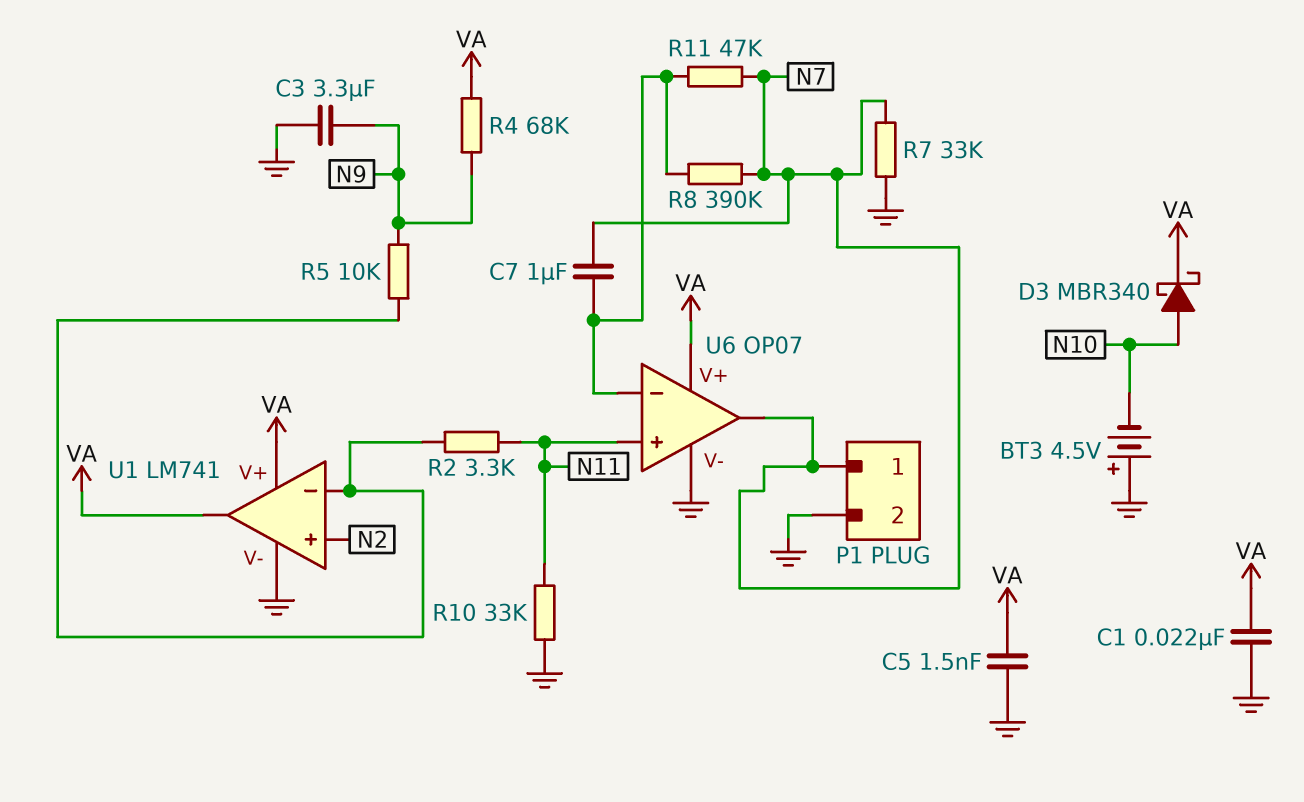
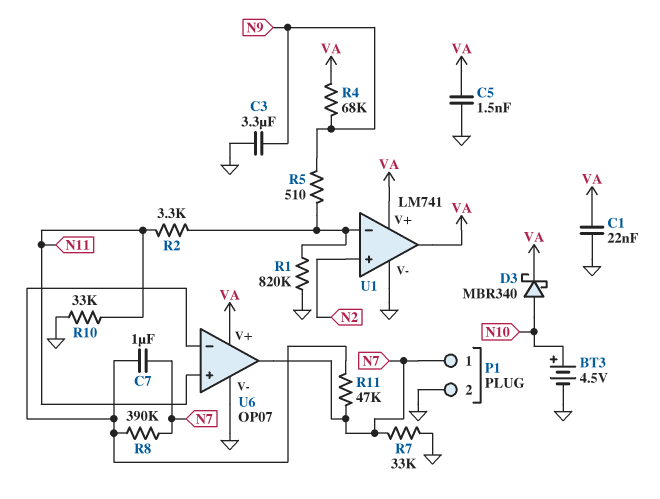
BT3: 4.5V (plus GND, minus N10) -> 4.5V (plus N10, minus GND)
R1: none -> 820k (GND, U1/in-)
R5: 10k (N9, U1/in-) -> 510 (N9, U1/in-)

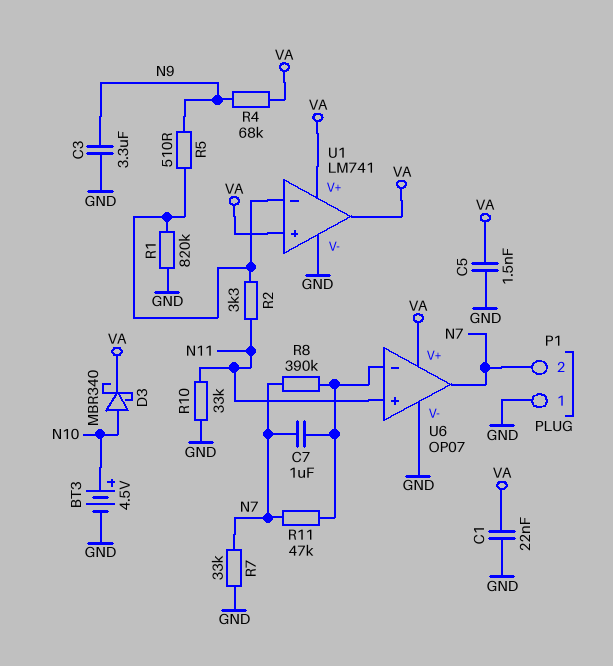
P1 pin 1: N7 -> GND
P1 pin 2: GND -> N7
U1 pin in+: N2 -> VA

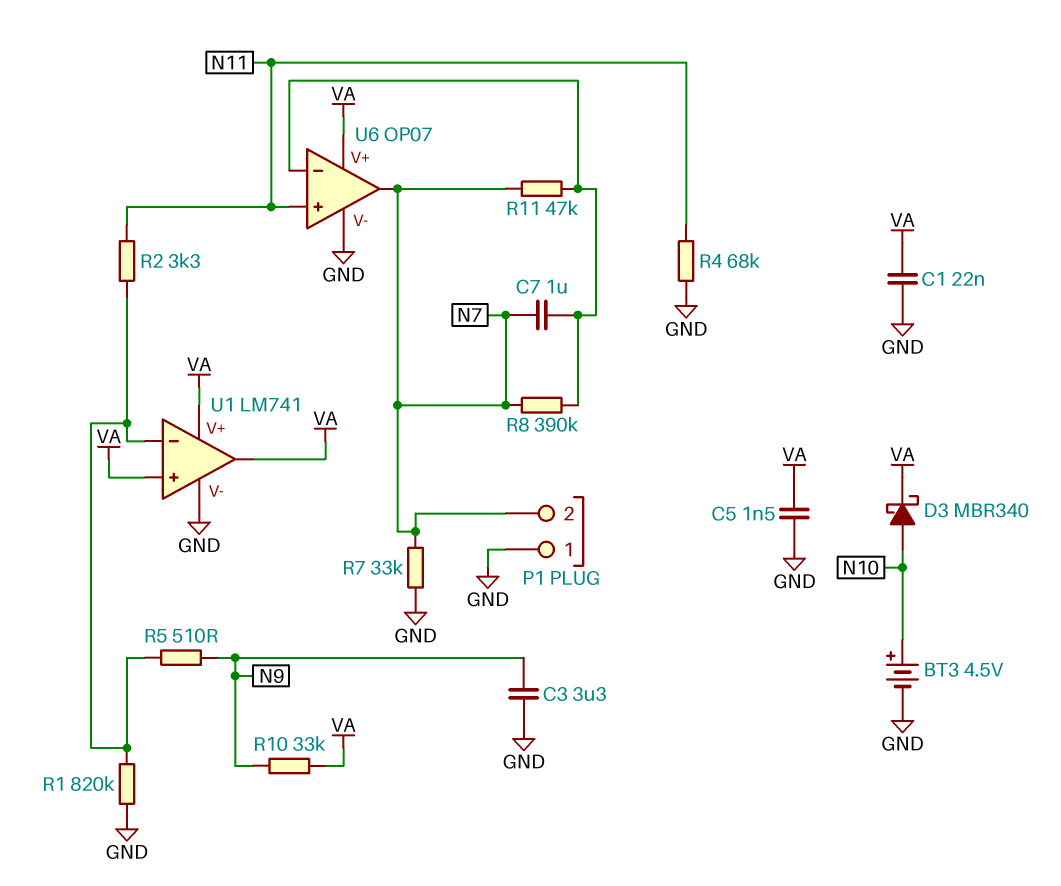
R4: 68k (N9, VA) -> 68k (GND, N11)
R10: 33k (GND, N11) -> 33k (N9, VA)

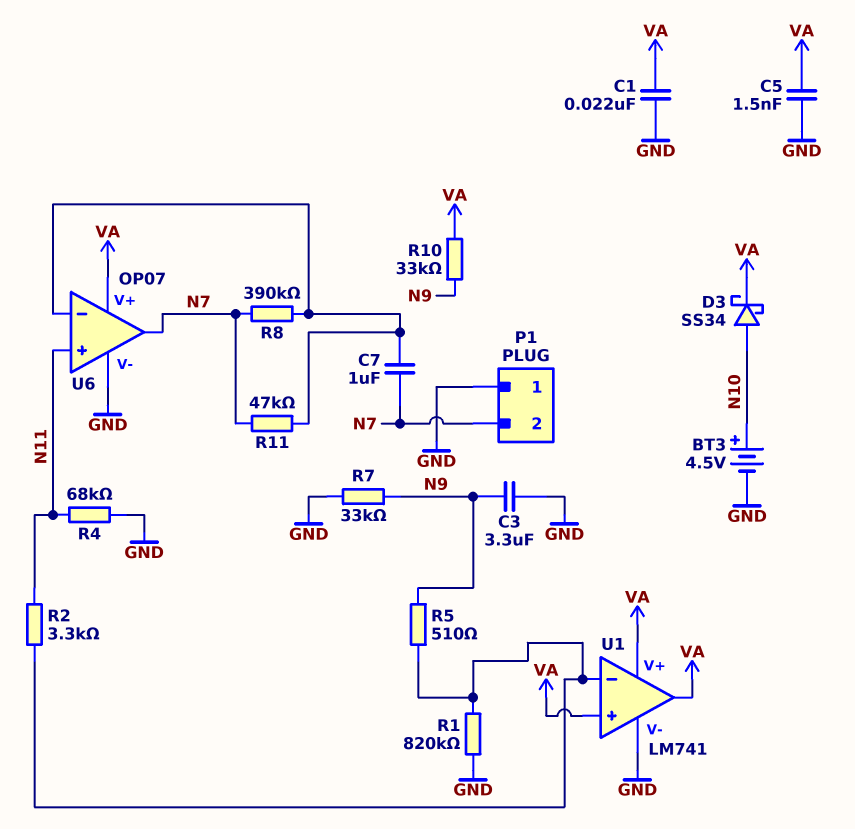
D3: schottky MBR340 (A N10, K VA) -> schottky SS34 (A N10, K VA)
R7: 33k (GND, N7) -> 33k (GND, N9)

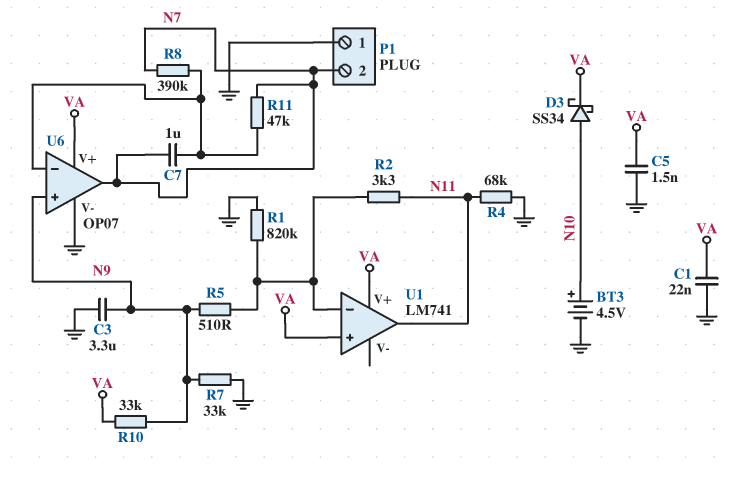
U1 pin V-: GND -> none
U1 pin out: VA -> N11
U6 pin in+: N11 -> N9

